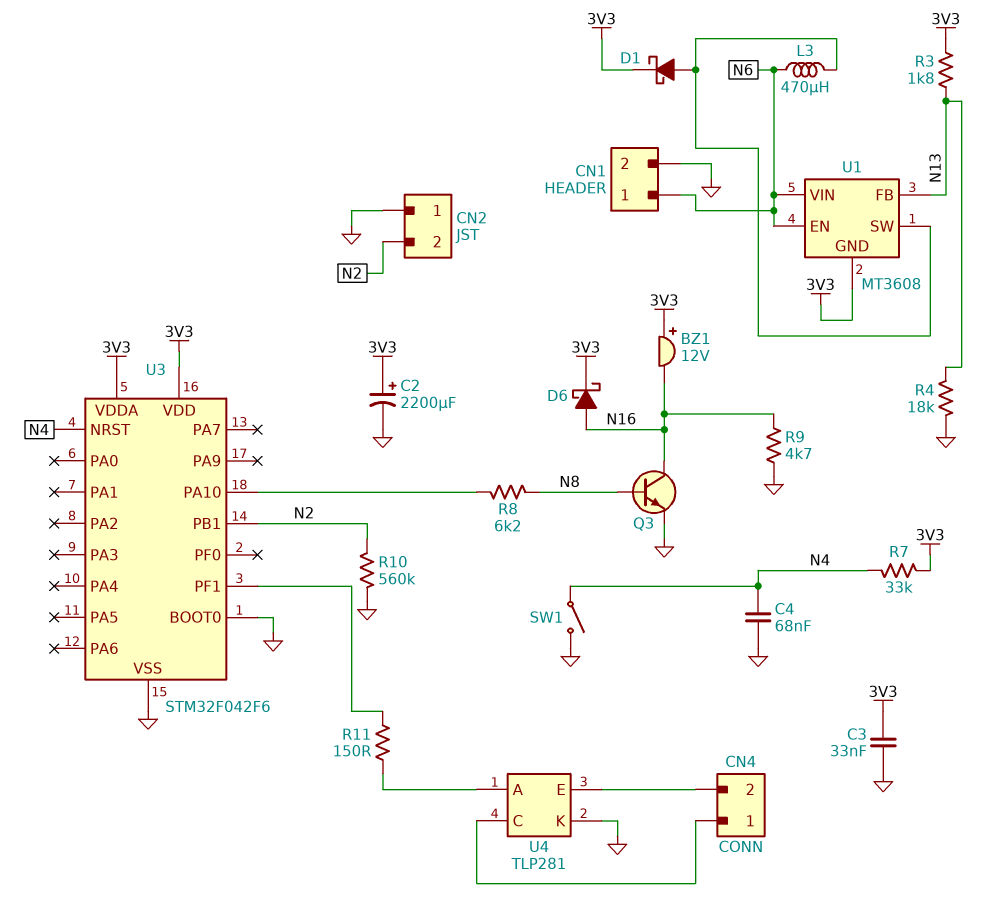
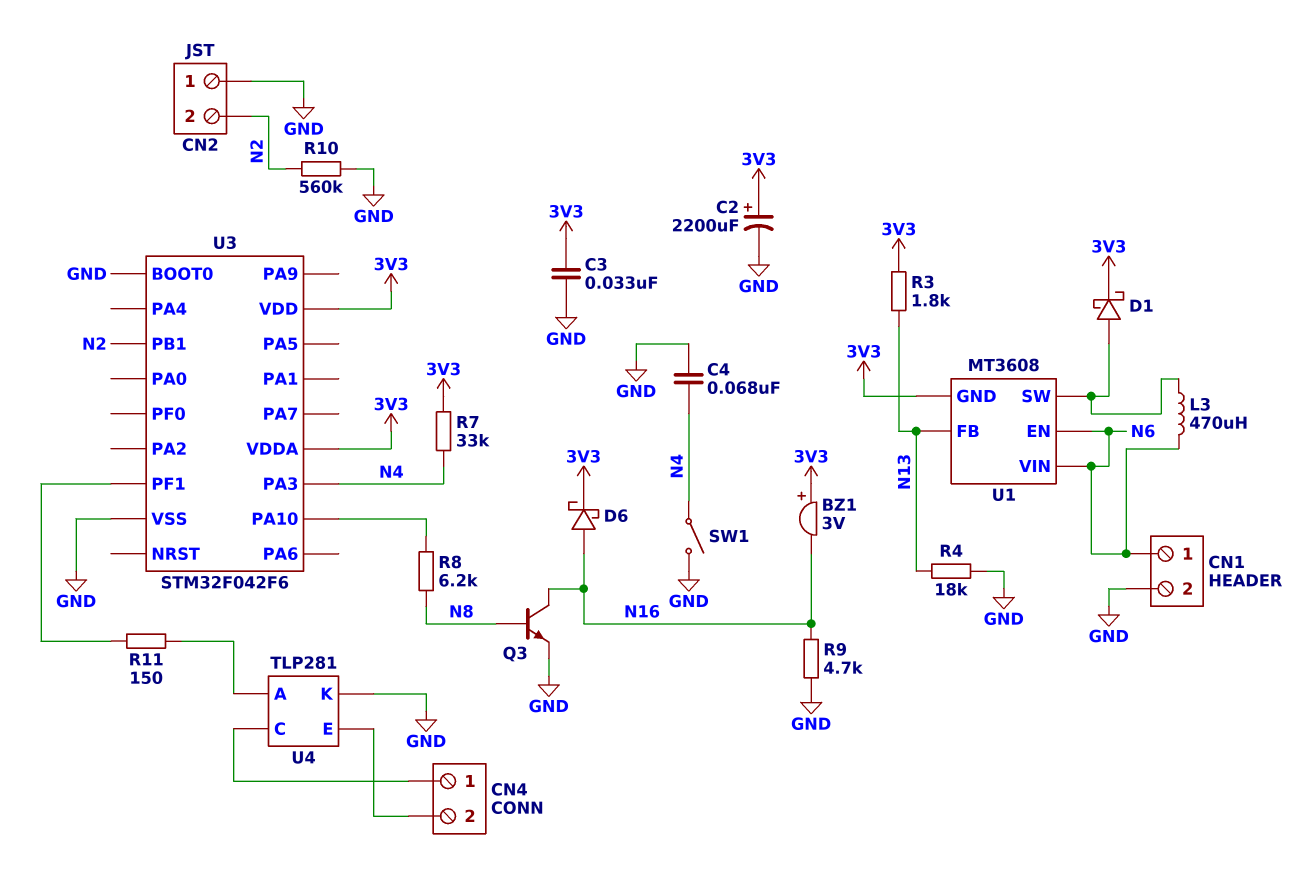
BZ1: buzzer 12V (plus 3V3, minus N16) -> buzzer 3V (plus 3V3, minus N16)
U3 pin NRST: N4 -> none
U3 pin PA3: none -> N4

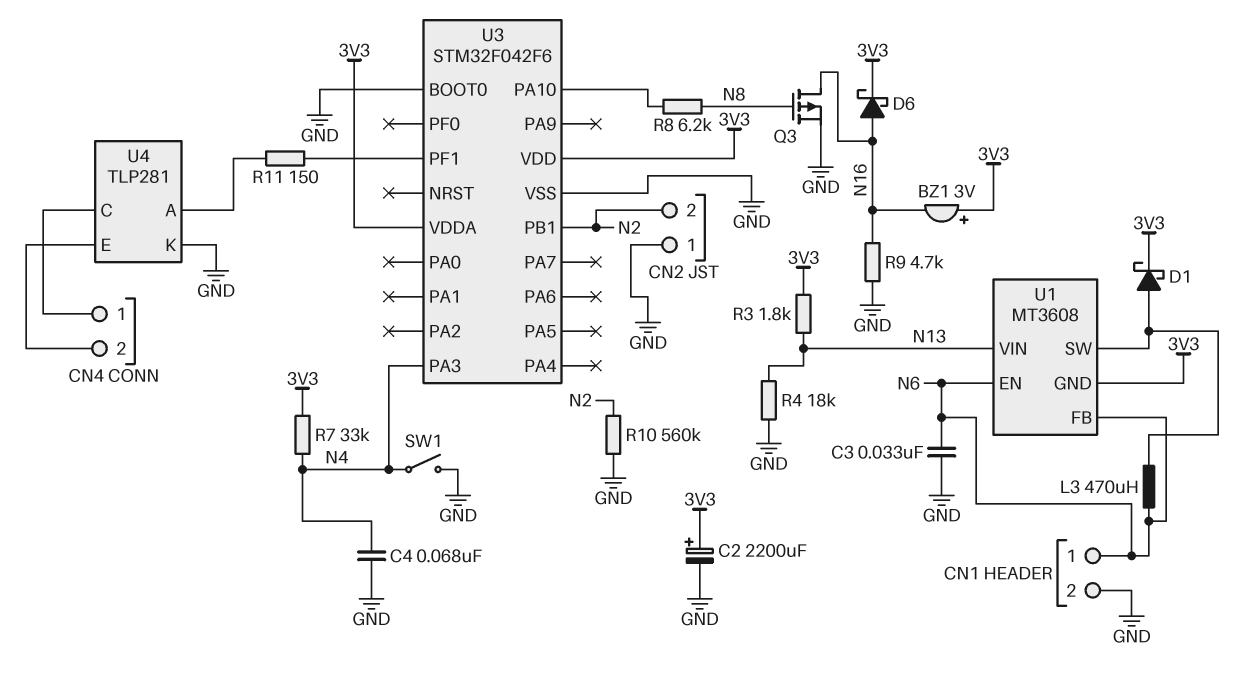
C3: 33nF (3V3, GND) -> 33nF (GND, N6)
Q3: NPN (B N8, C N16, E GND) -> PMOS (G N8, D N16, S GND)
U1 pin FB: N13 -> N6
U1 pin VIN: N6 -> N13

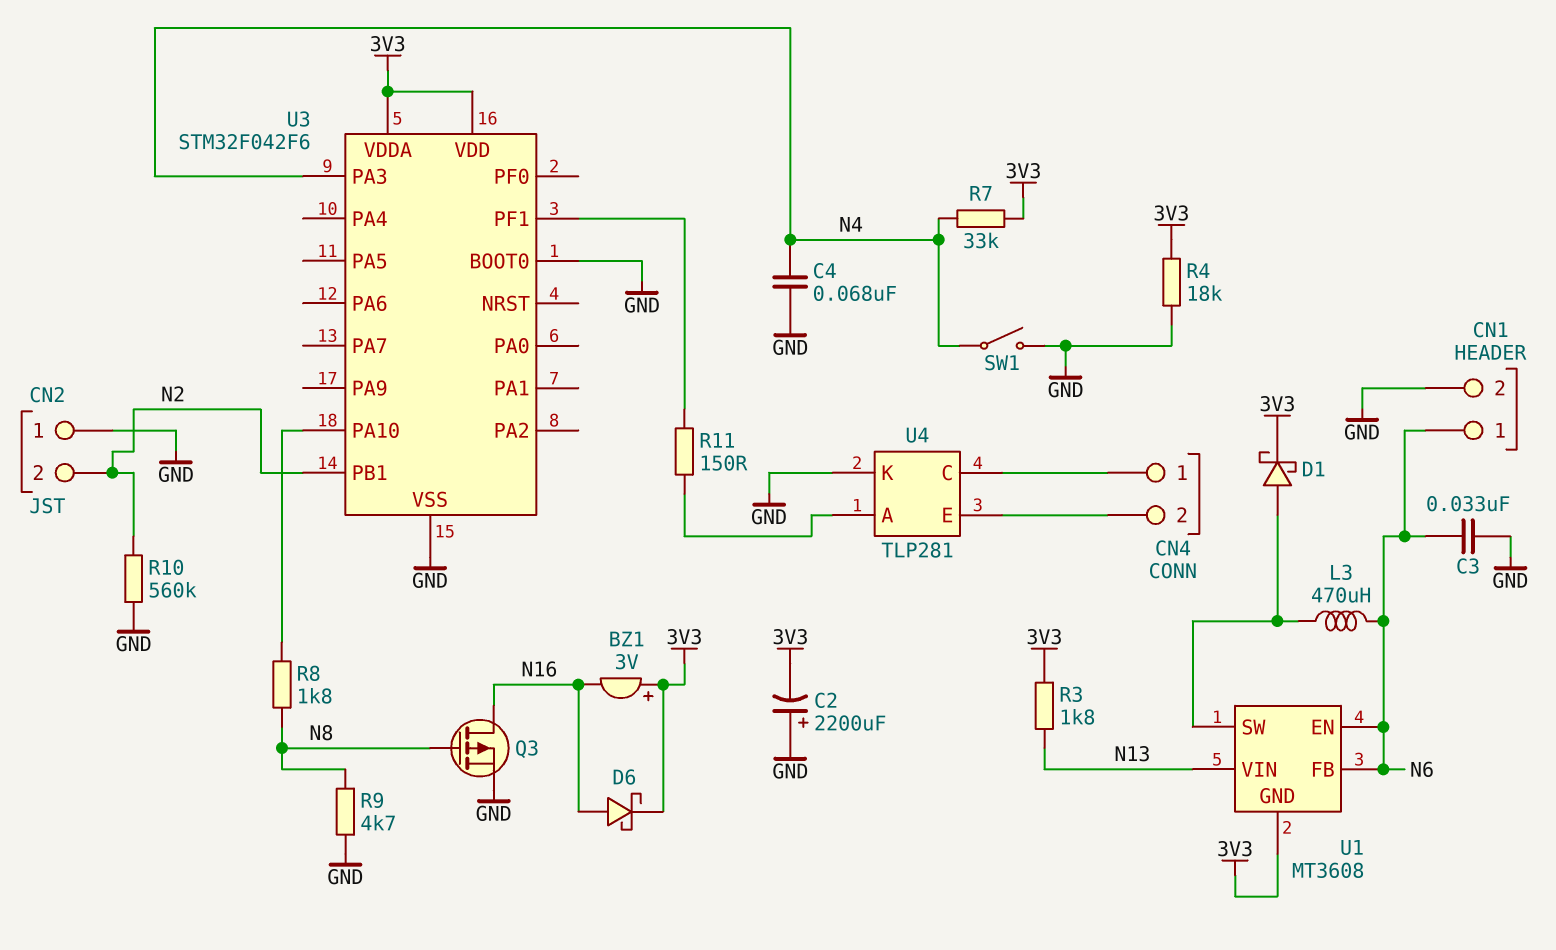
C2: 2200uF (plus 3V3, minus GND) -> 2200uF (plus GND, minus 3V3)
R4: 18k (GND, N13) -> 18k (3V3, GND)
R8: 6.2k (N8, U3/PA10) -> 1.8k (N8, U3/PA10)
R9: 4.7k (GND, N16) -> 4.7k (GND, N8)

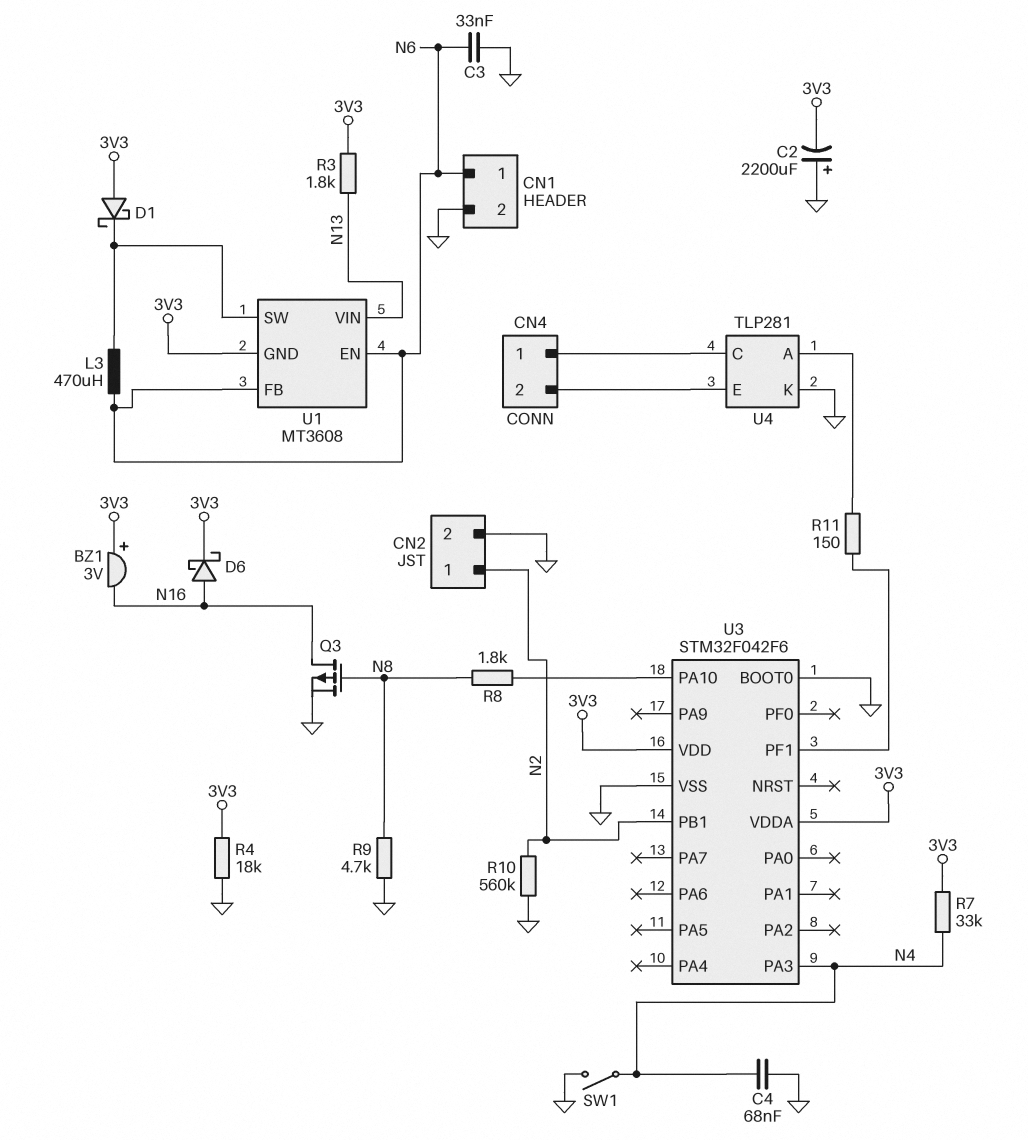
CN2 pin 1: GND -> N2
CN2 pin 2: N2 -> GND
D1: schottky (A U1/SW, K 3V3) -> schottky (A 3V3, K U1/SW)

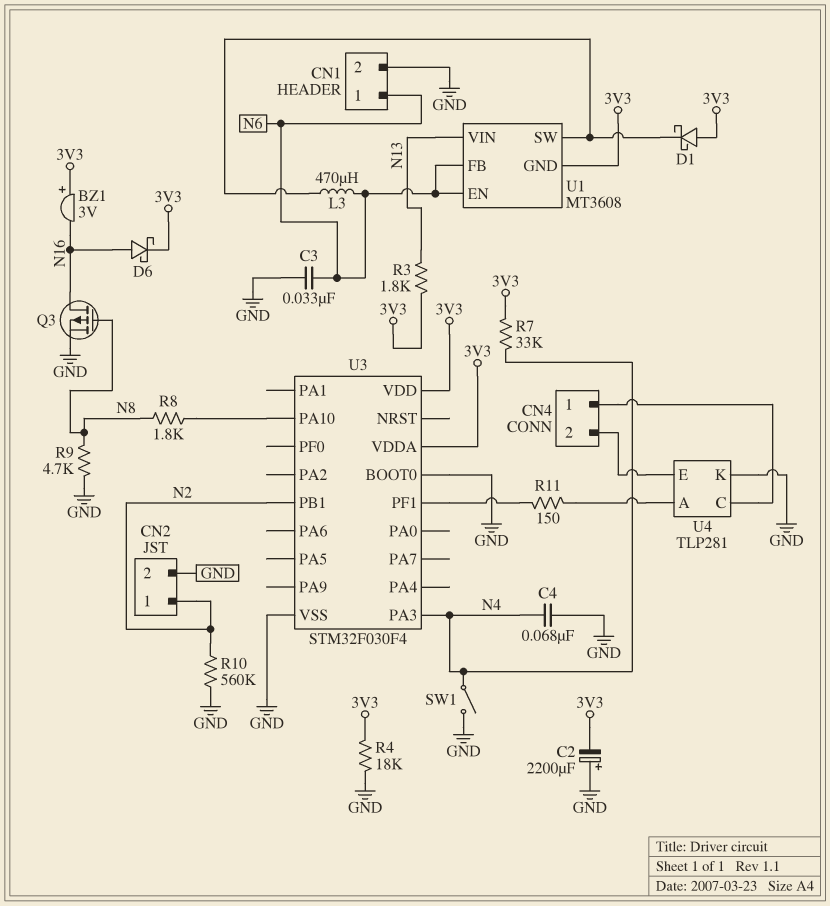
U3: STM32F042F6 -> STM32F030F4

